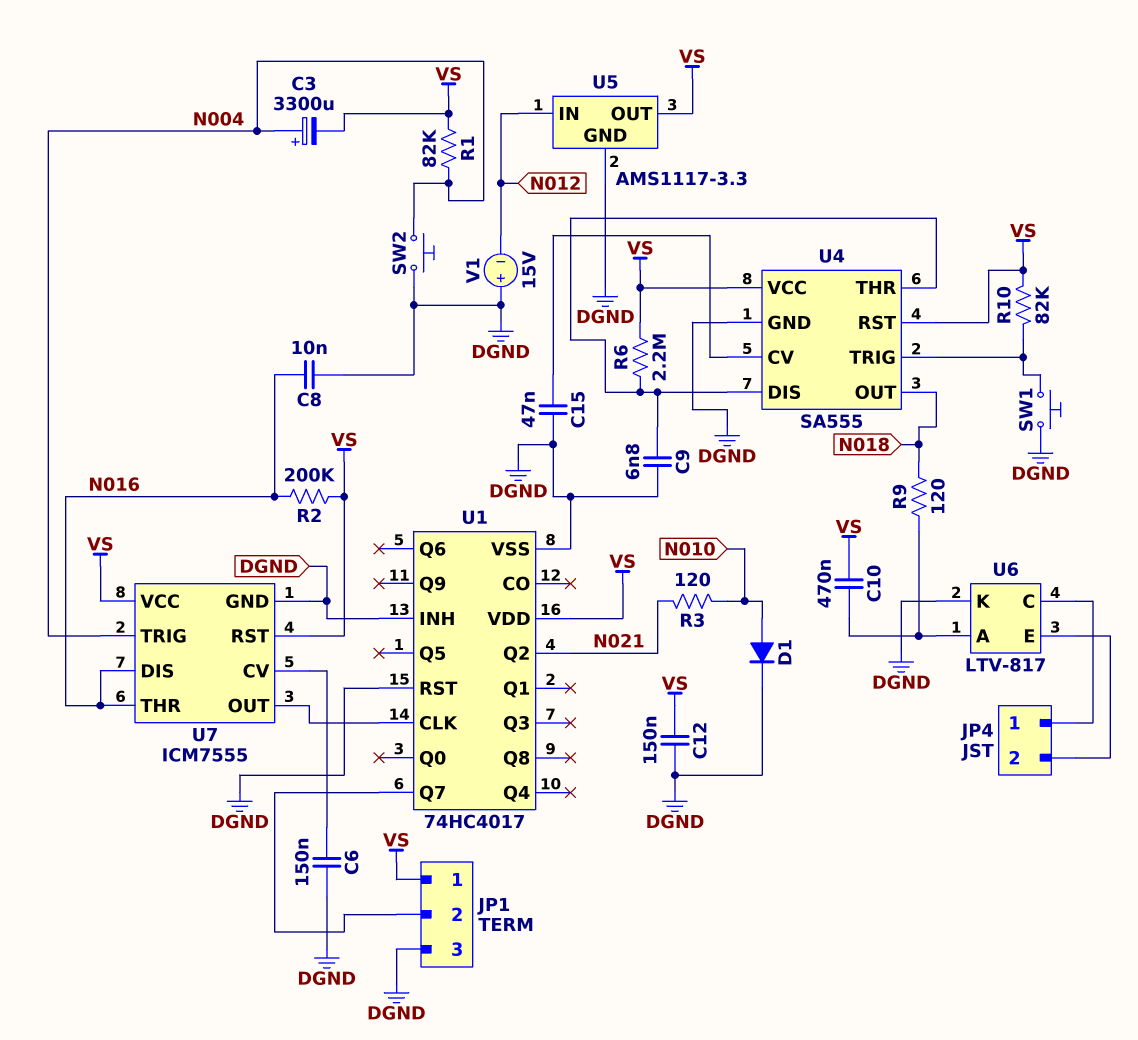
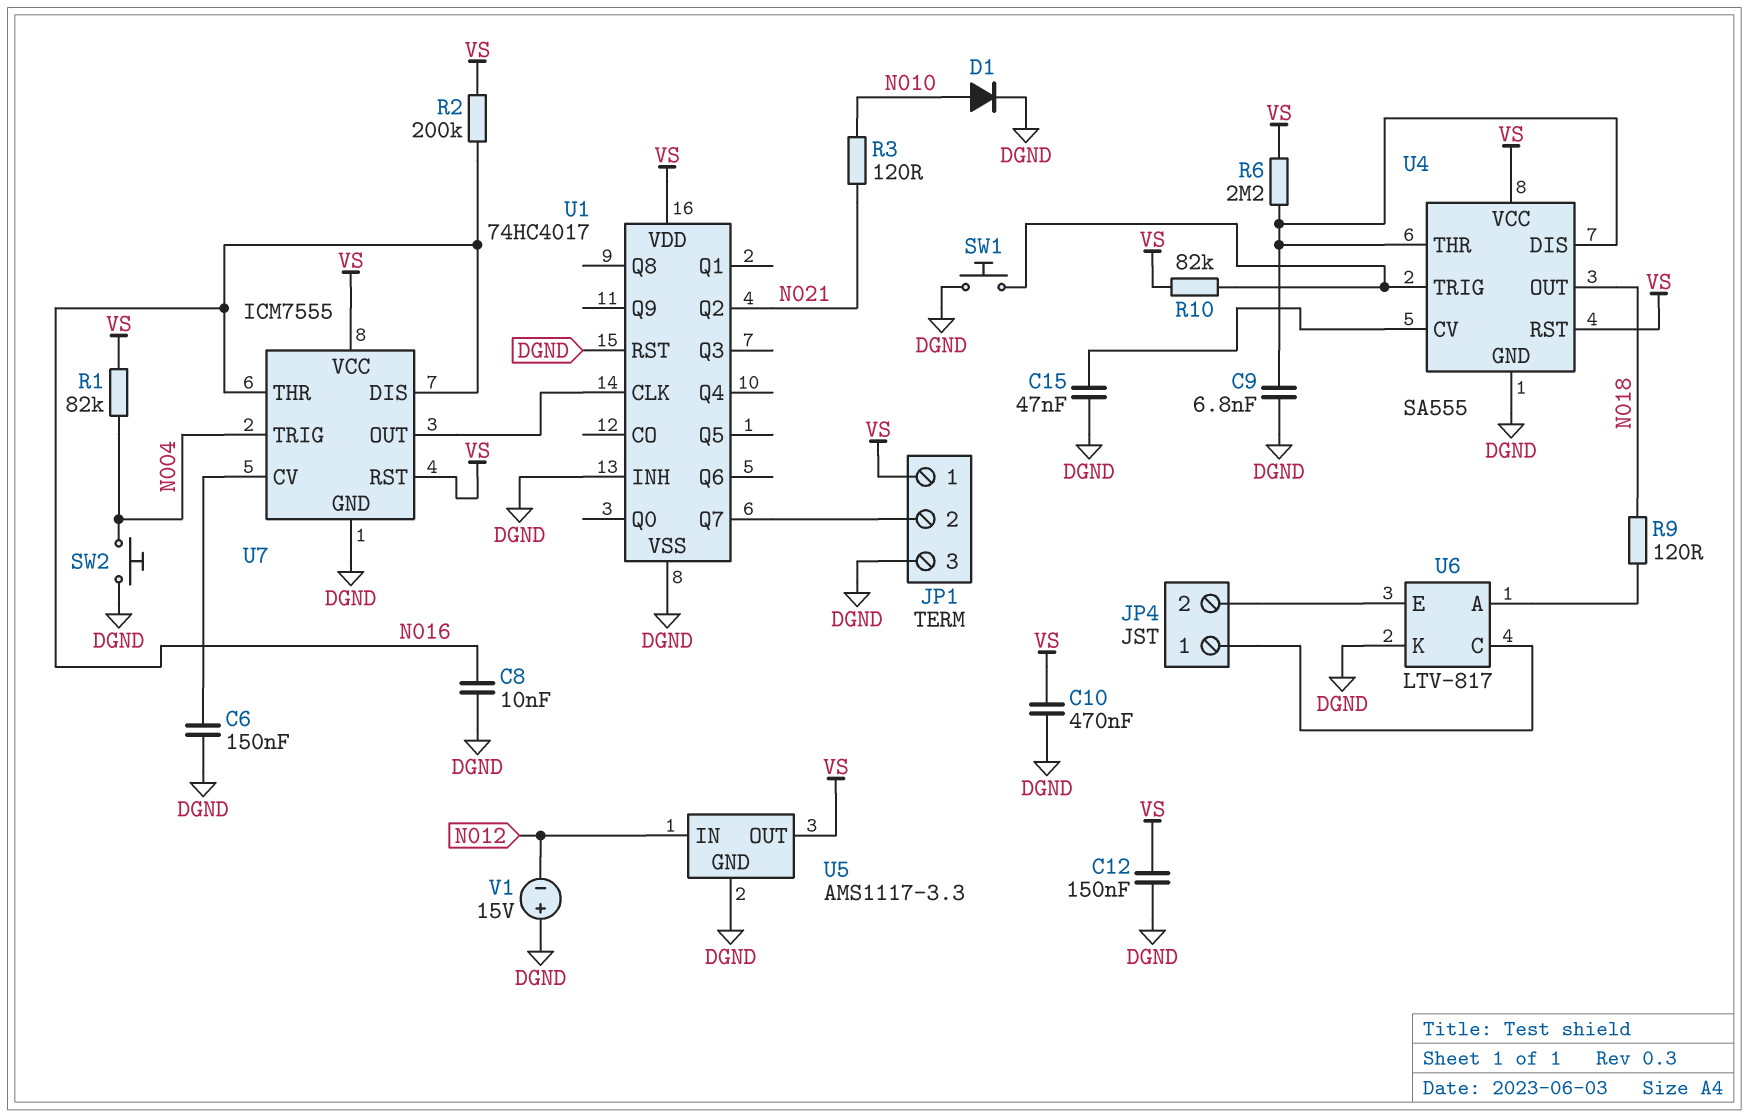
C3: 3300uF (plus N004, minus VS) -> none
C10: 470nF (U6/A, VS) -> 470nF (DGND, VS)

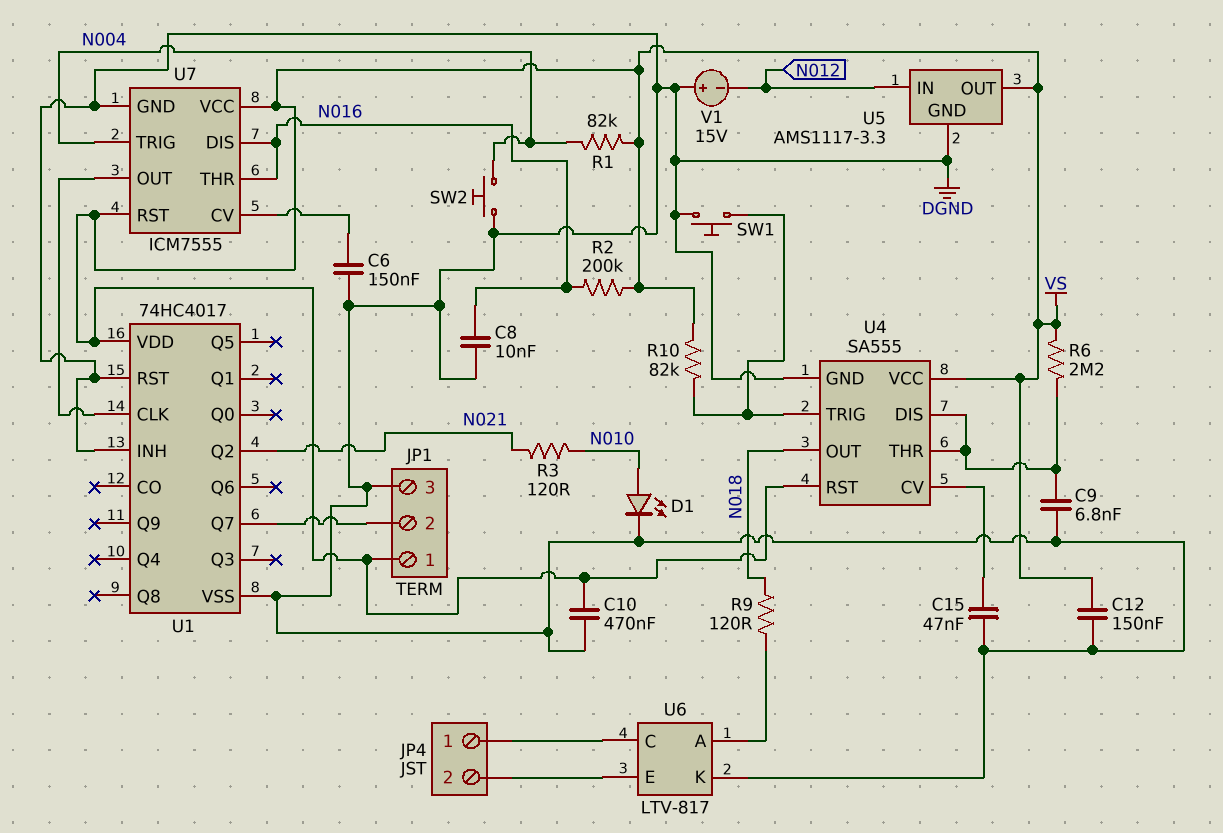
D1: diode (A N010, K DGND) -> LED (A N010, K DGND)

